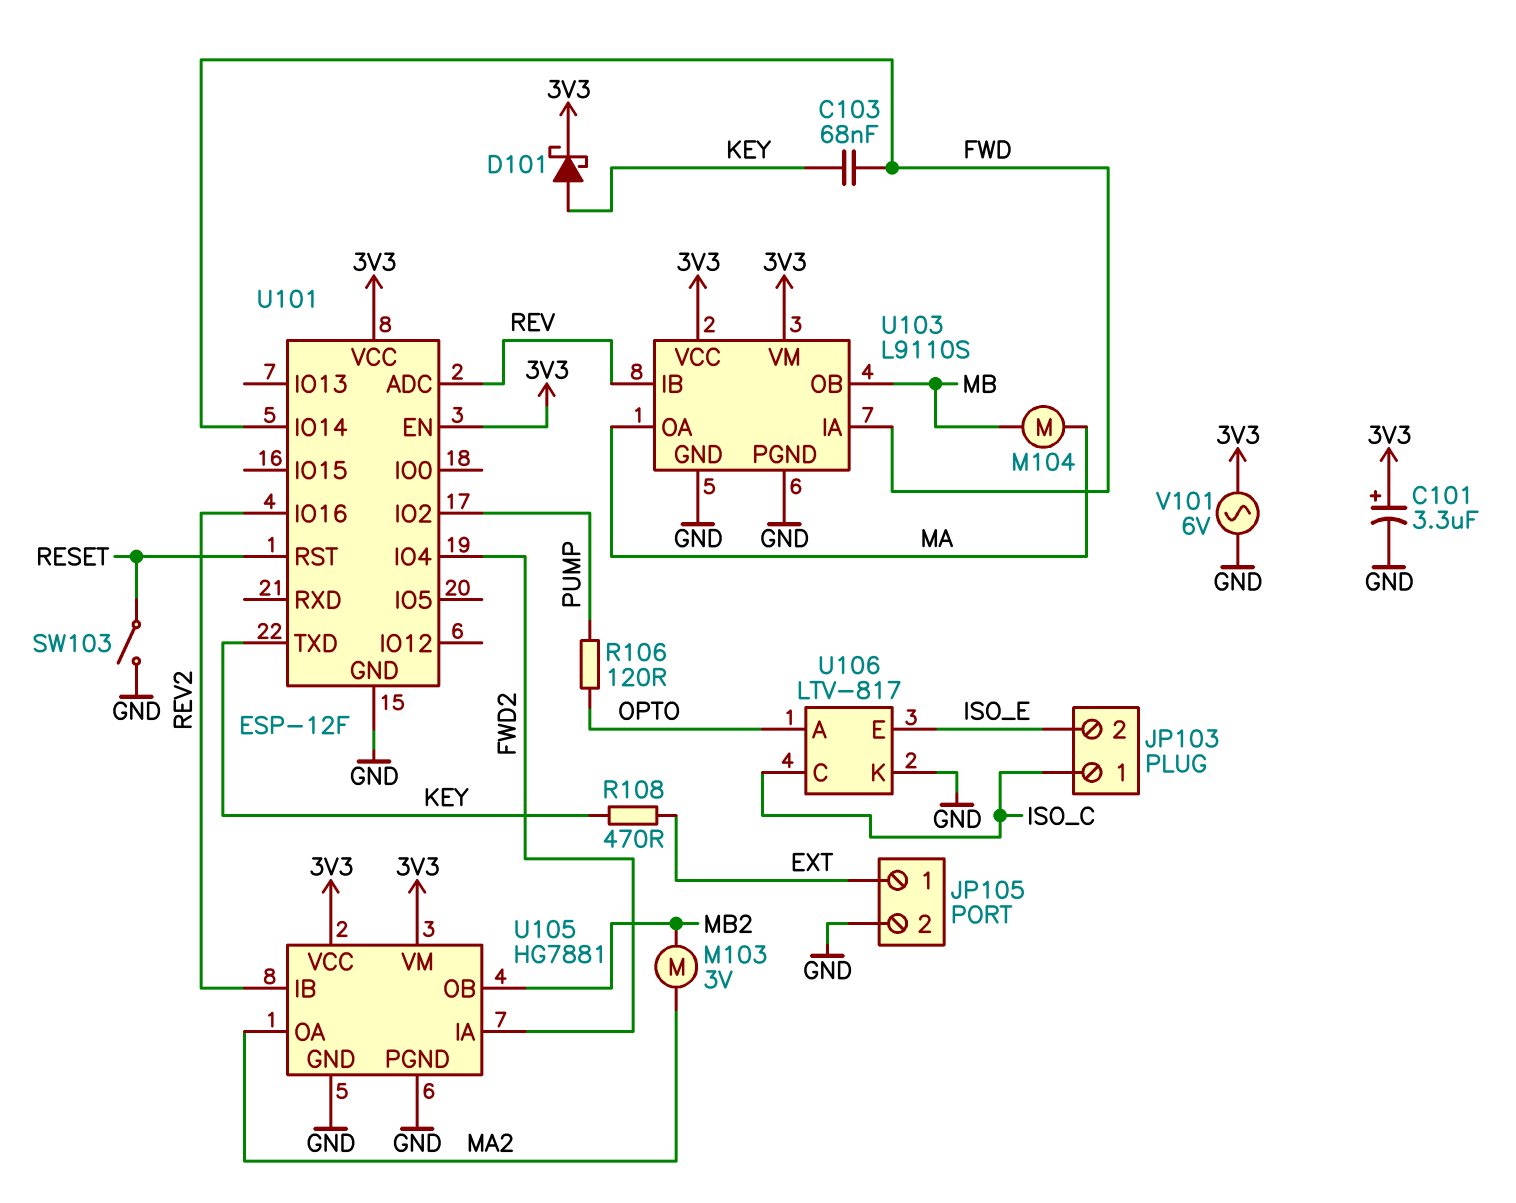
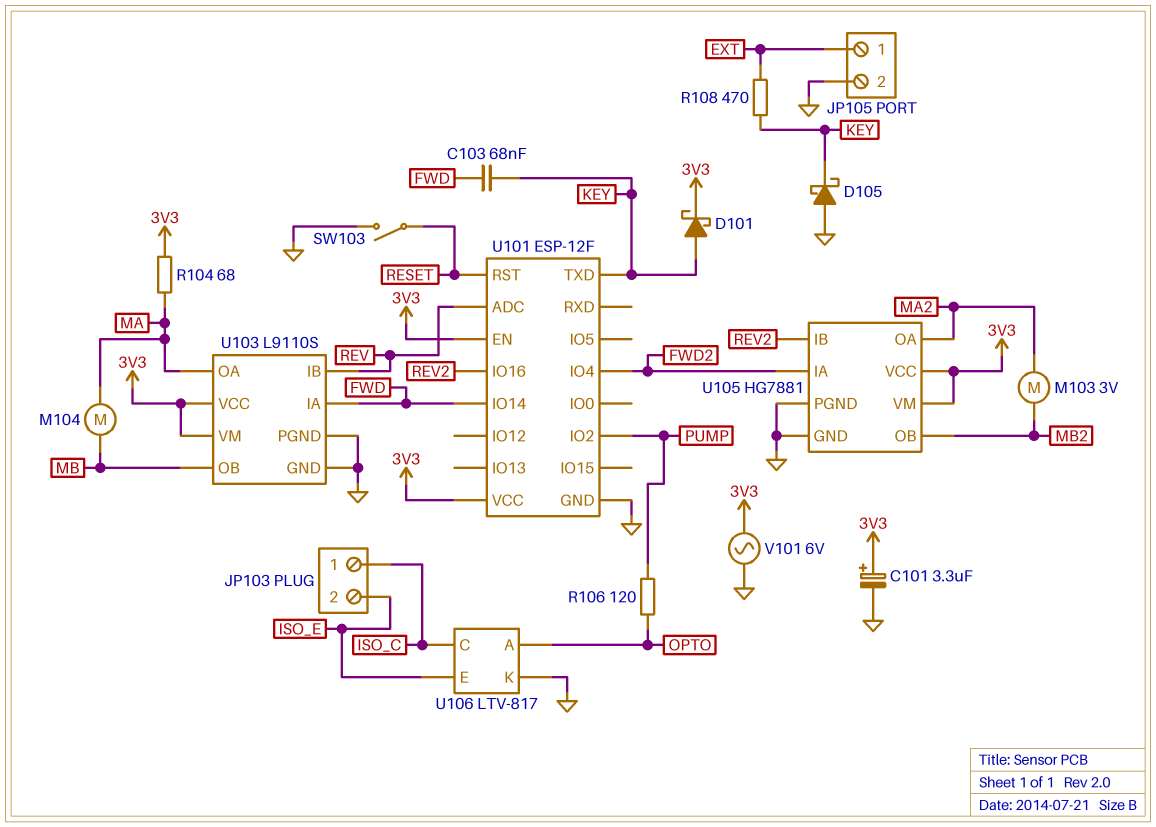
D105: none -> schottky (A GND, K KEY)
R104: none -> 68 (3V3, MA)

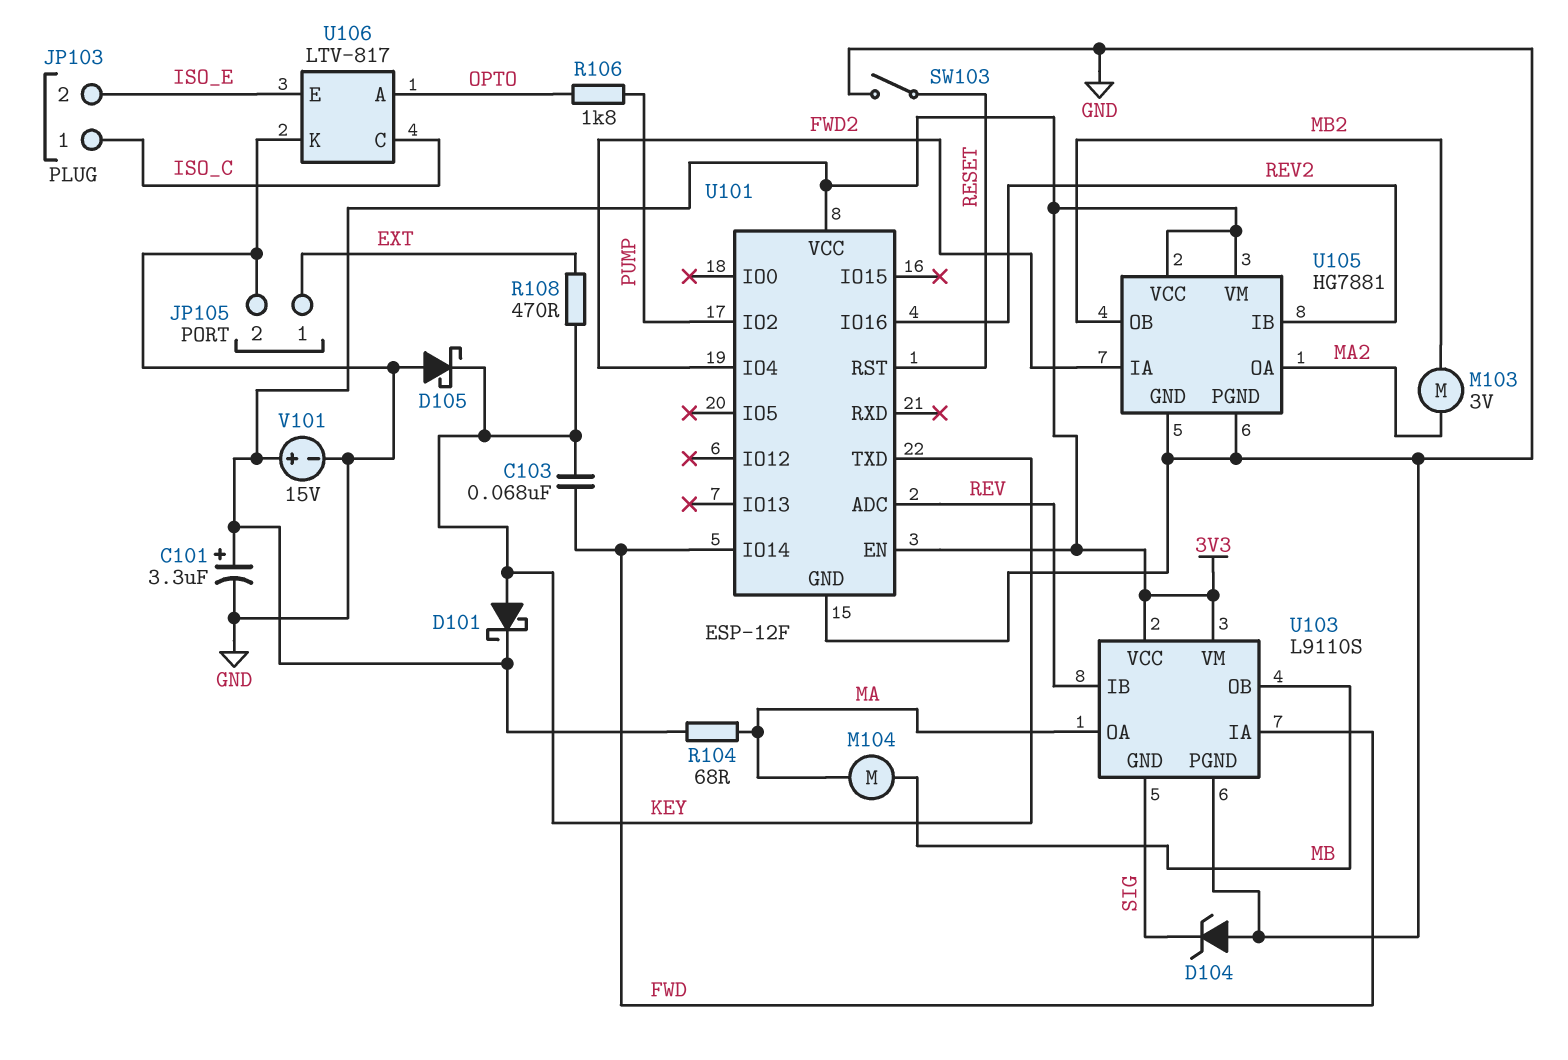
D104: none -> zener (A GND, K SIG)
R106: 120 (OPTO, PUMP) -> 1.8k (OPTO, PUMP)
U103 pin GND: GND -> SIG
V101: AC 6V (3V3, GND) -> 15V (plus 3V3, minus GND)

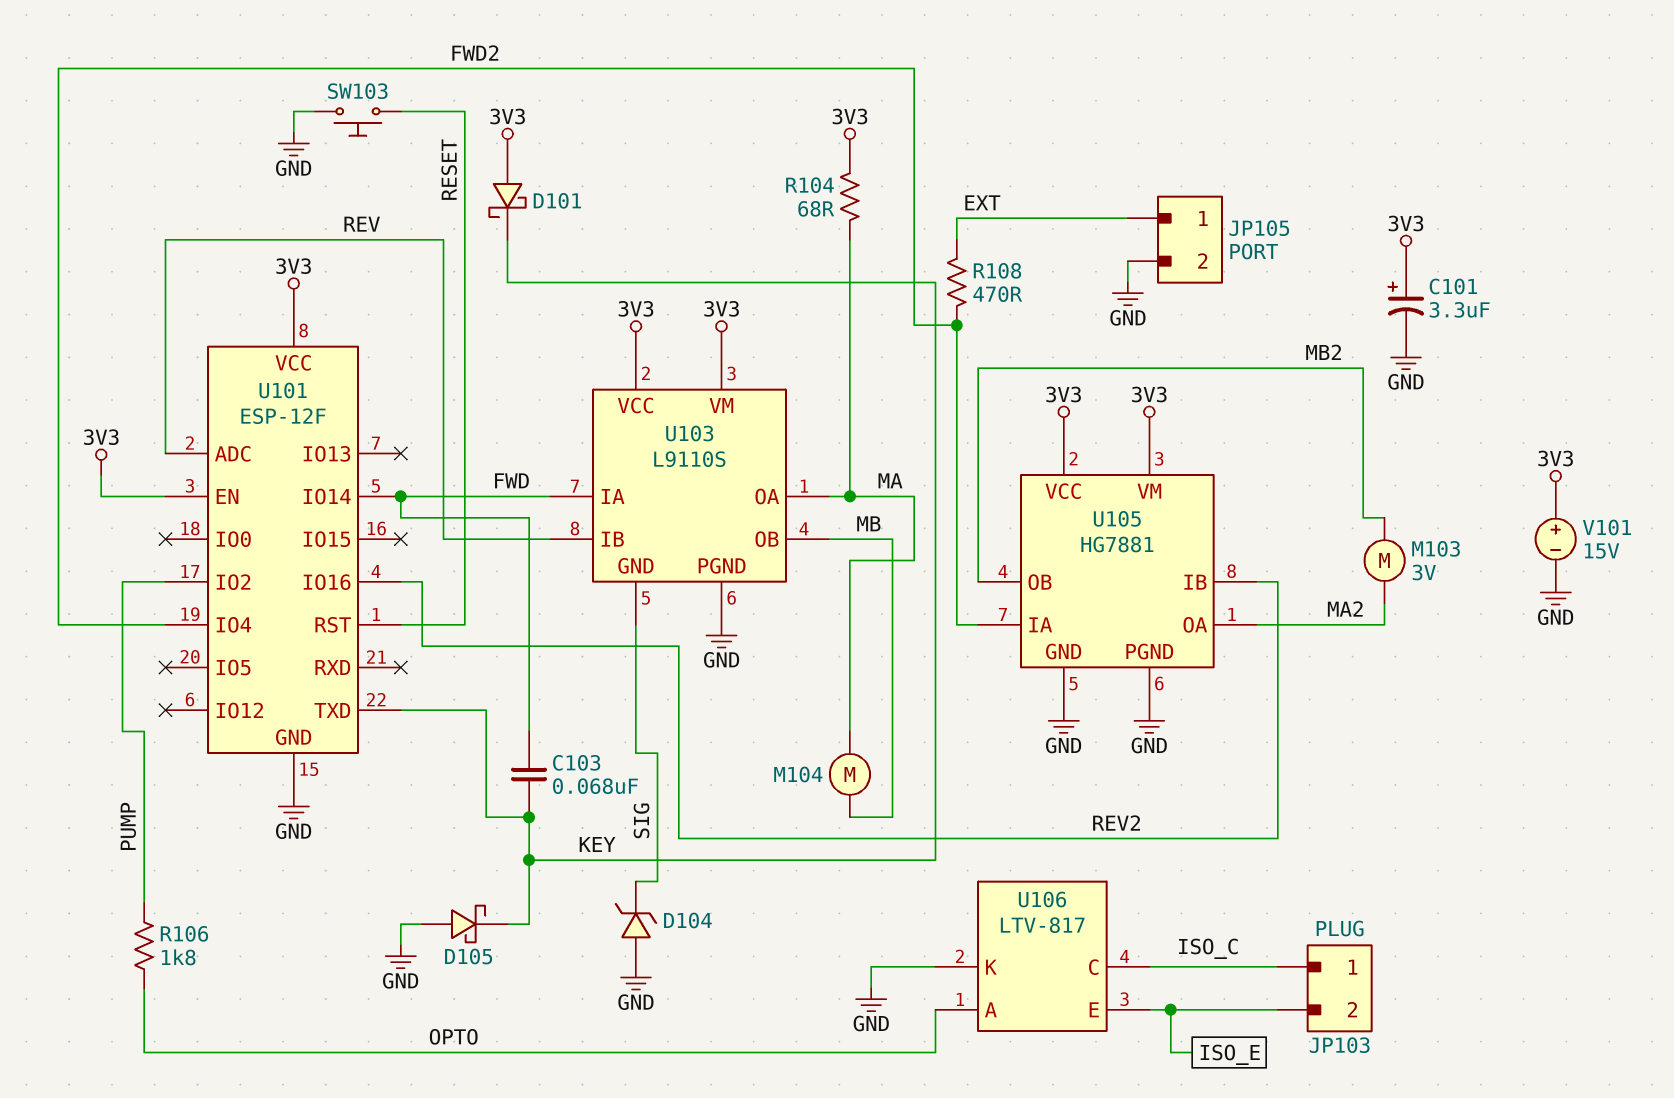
D101: schottky (A KEY, K 3V3) -> schottky (A 3V3, K KEY)
R108: 470 (EXT, KEY) -> 470 (EXT, FWD2)
SW103: switch (GND, RESET) -> button (GND, RESET)

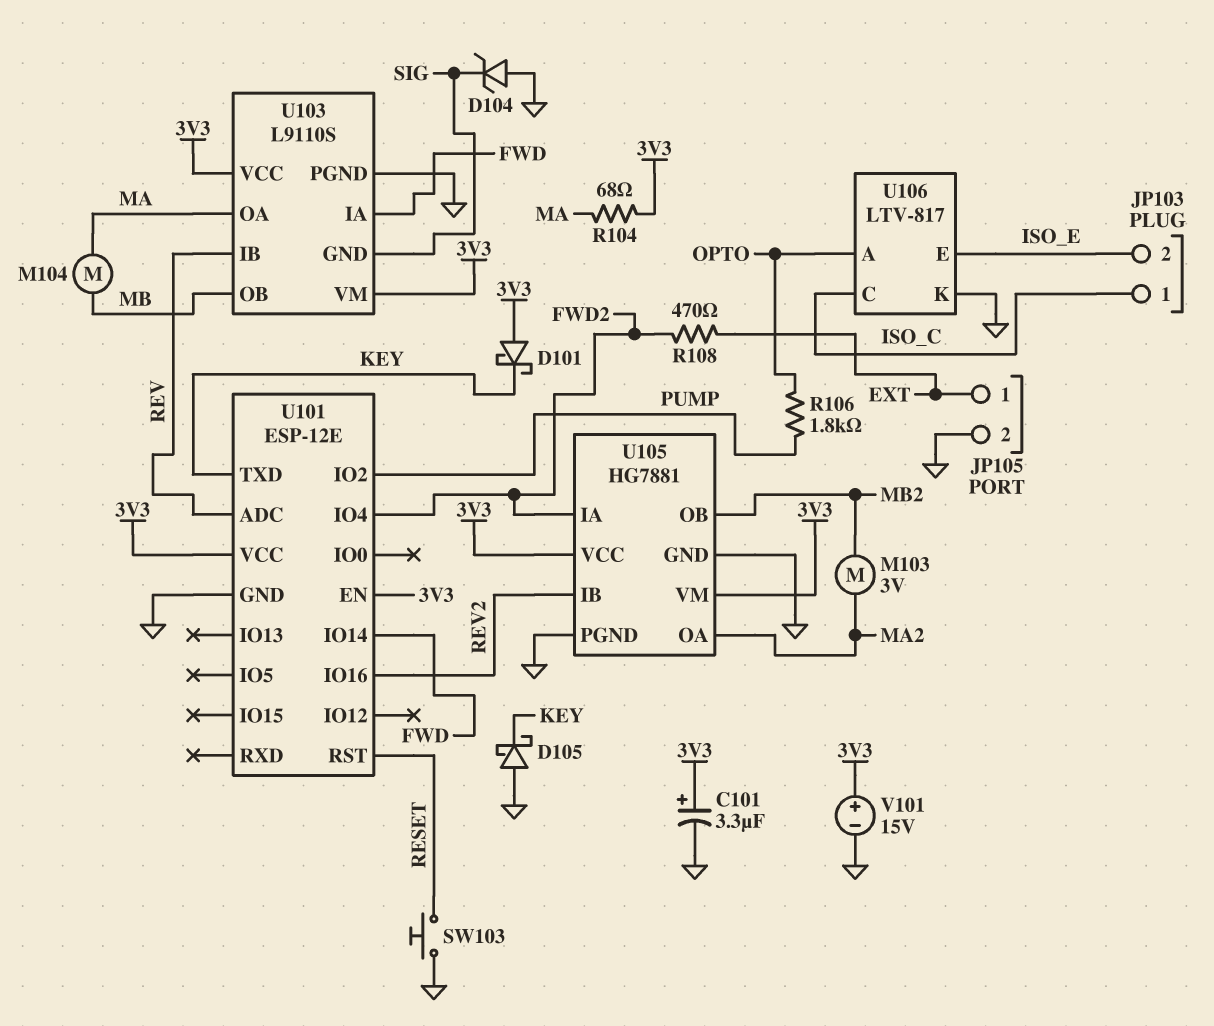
C103: 68nF (FWD, KEY) -> none
U101: ESP-12F -> ESP-12E

